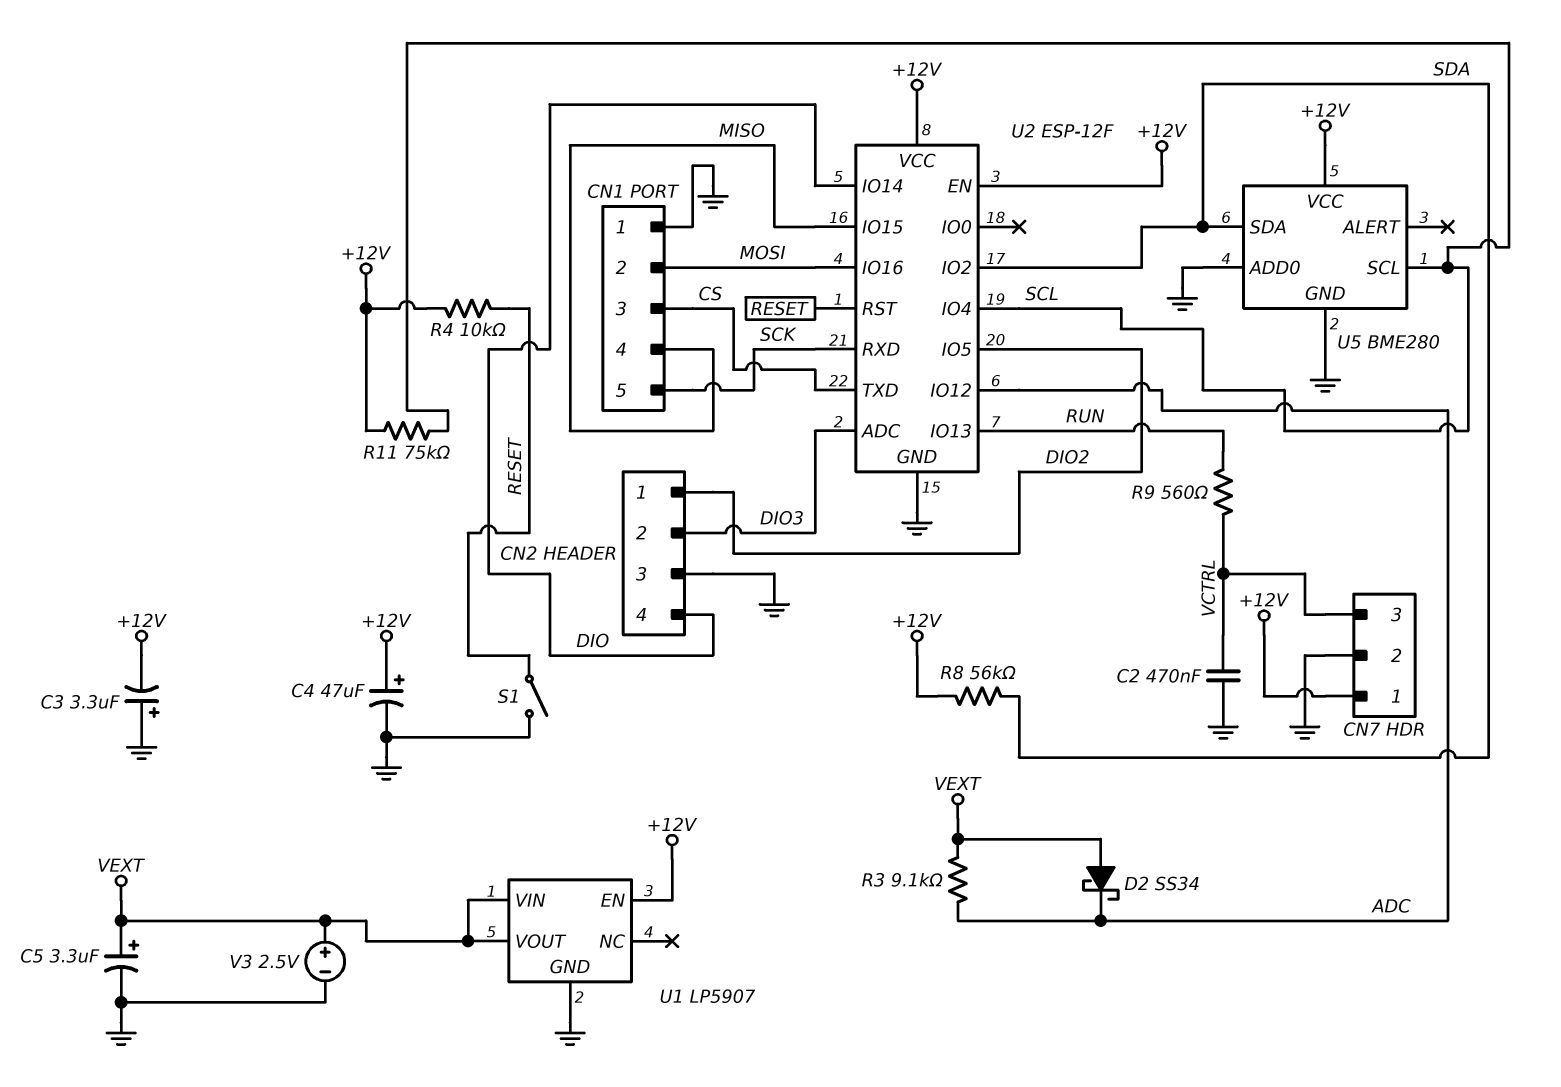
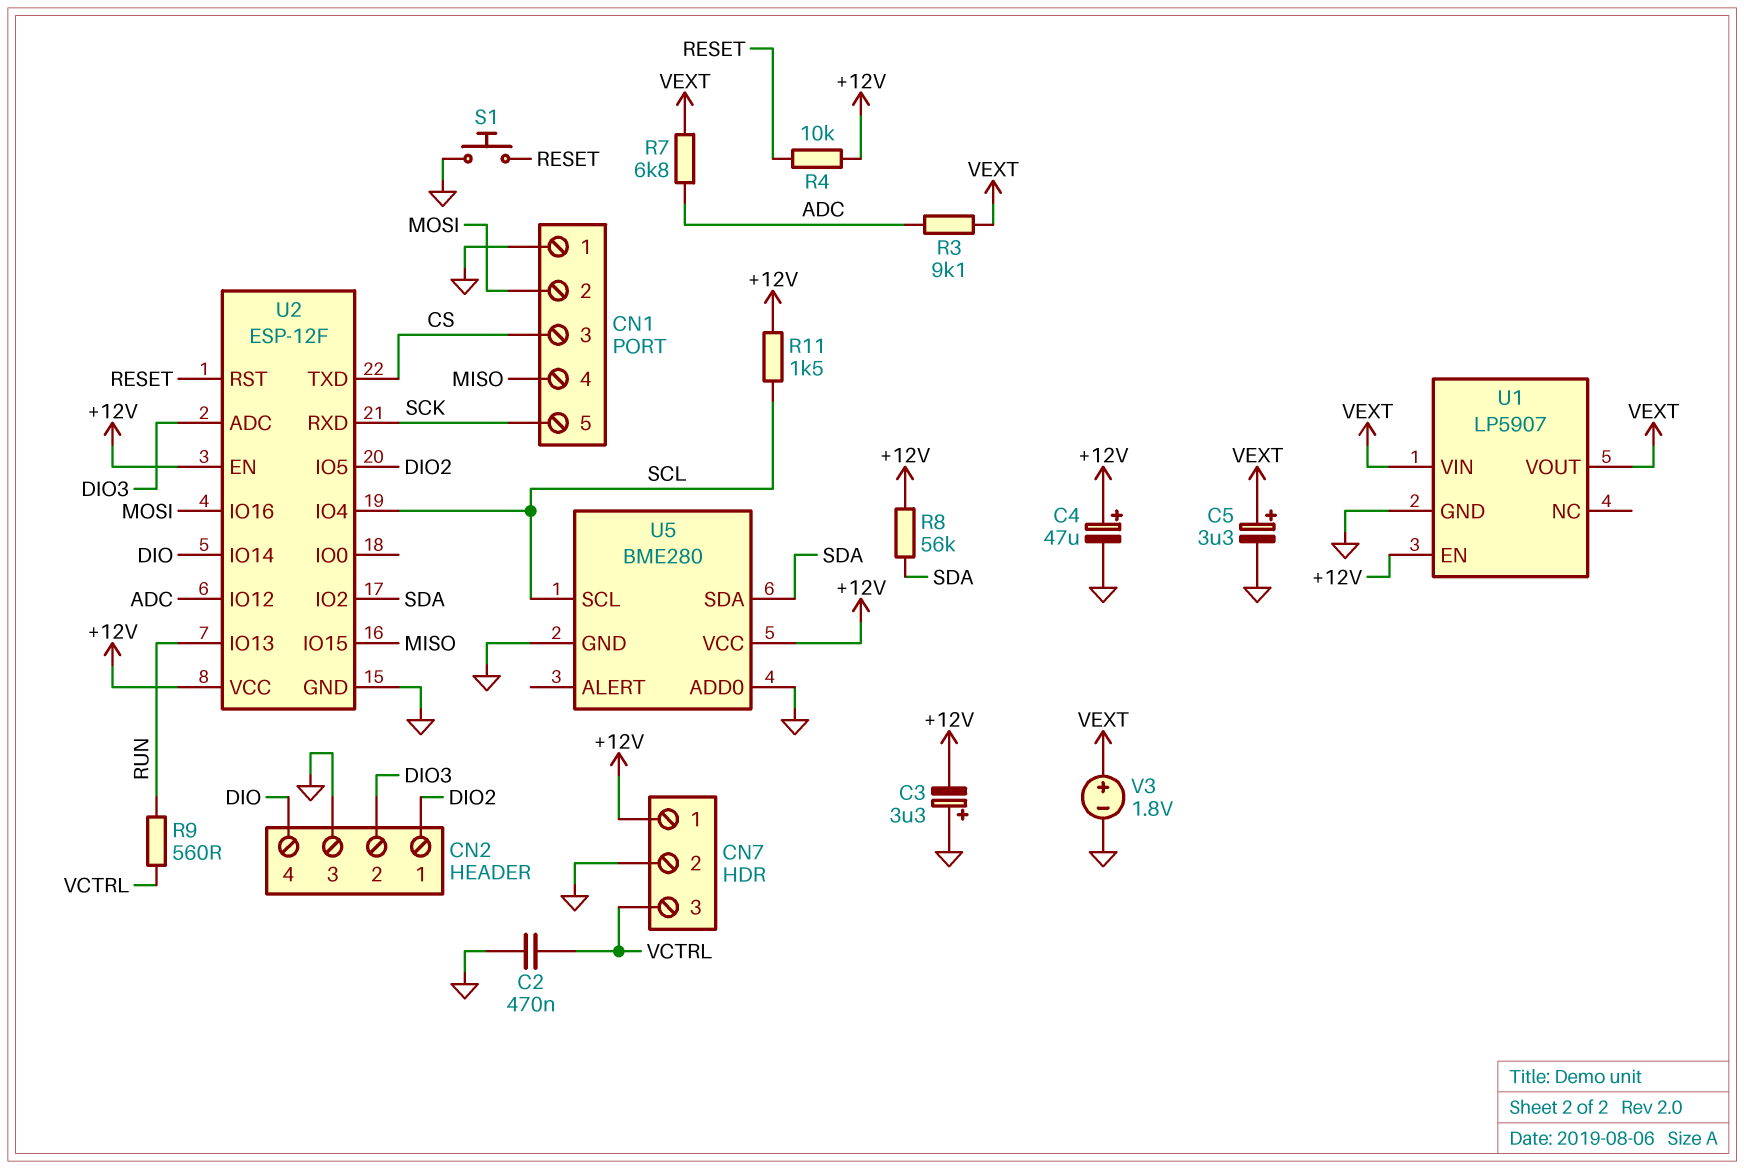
D2: schottky SS34 (A VEXT, K ADC) -> none
R7: none -> 6.8k (ADC, VEXT)
R11: 75k (+12V, SCL) -> 1.5k (+12V, SCL)
S1: switch (GND, RESET) -> button (GND, RESET)
V3: 2.5V (plus VEXT, minus GND) -> 1.8V (plus VEXT, minus GND)

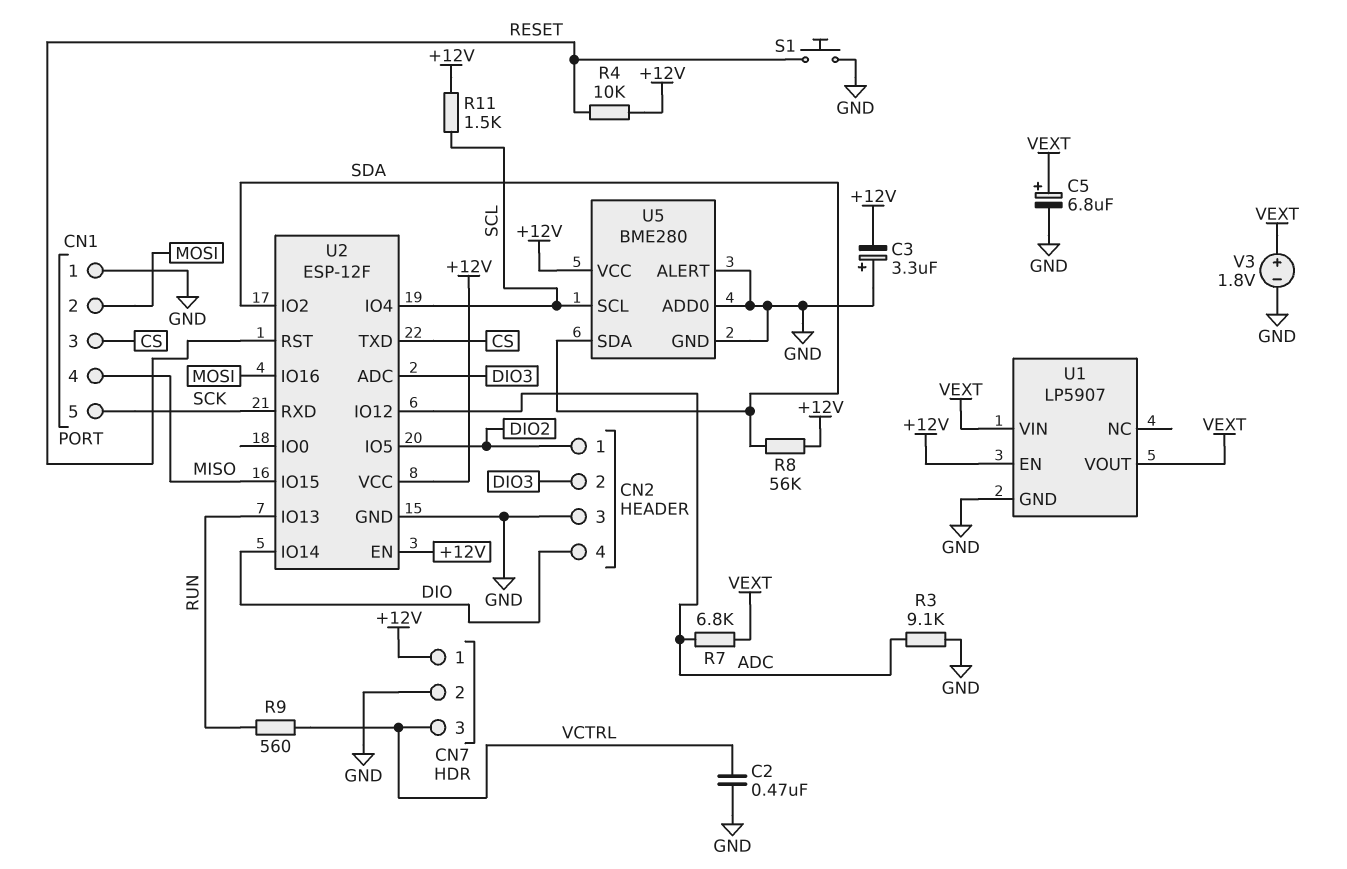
C4: 47uF (plus +12V, minus GND) -> none
C5: 3.3uF (plus VEXT, minus GND) -> 6.8uF (plus VEXT, minus GND)
R3: 9.1k (ADC, VEXT) -> 9.1k (ADC, GND)
U5 pin ALERT: none -> GND

